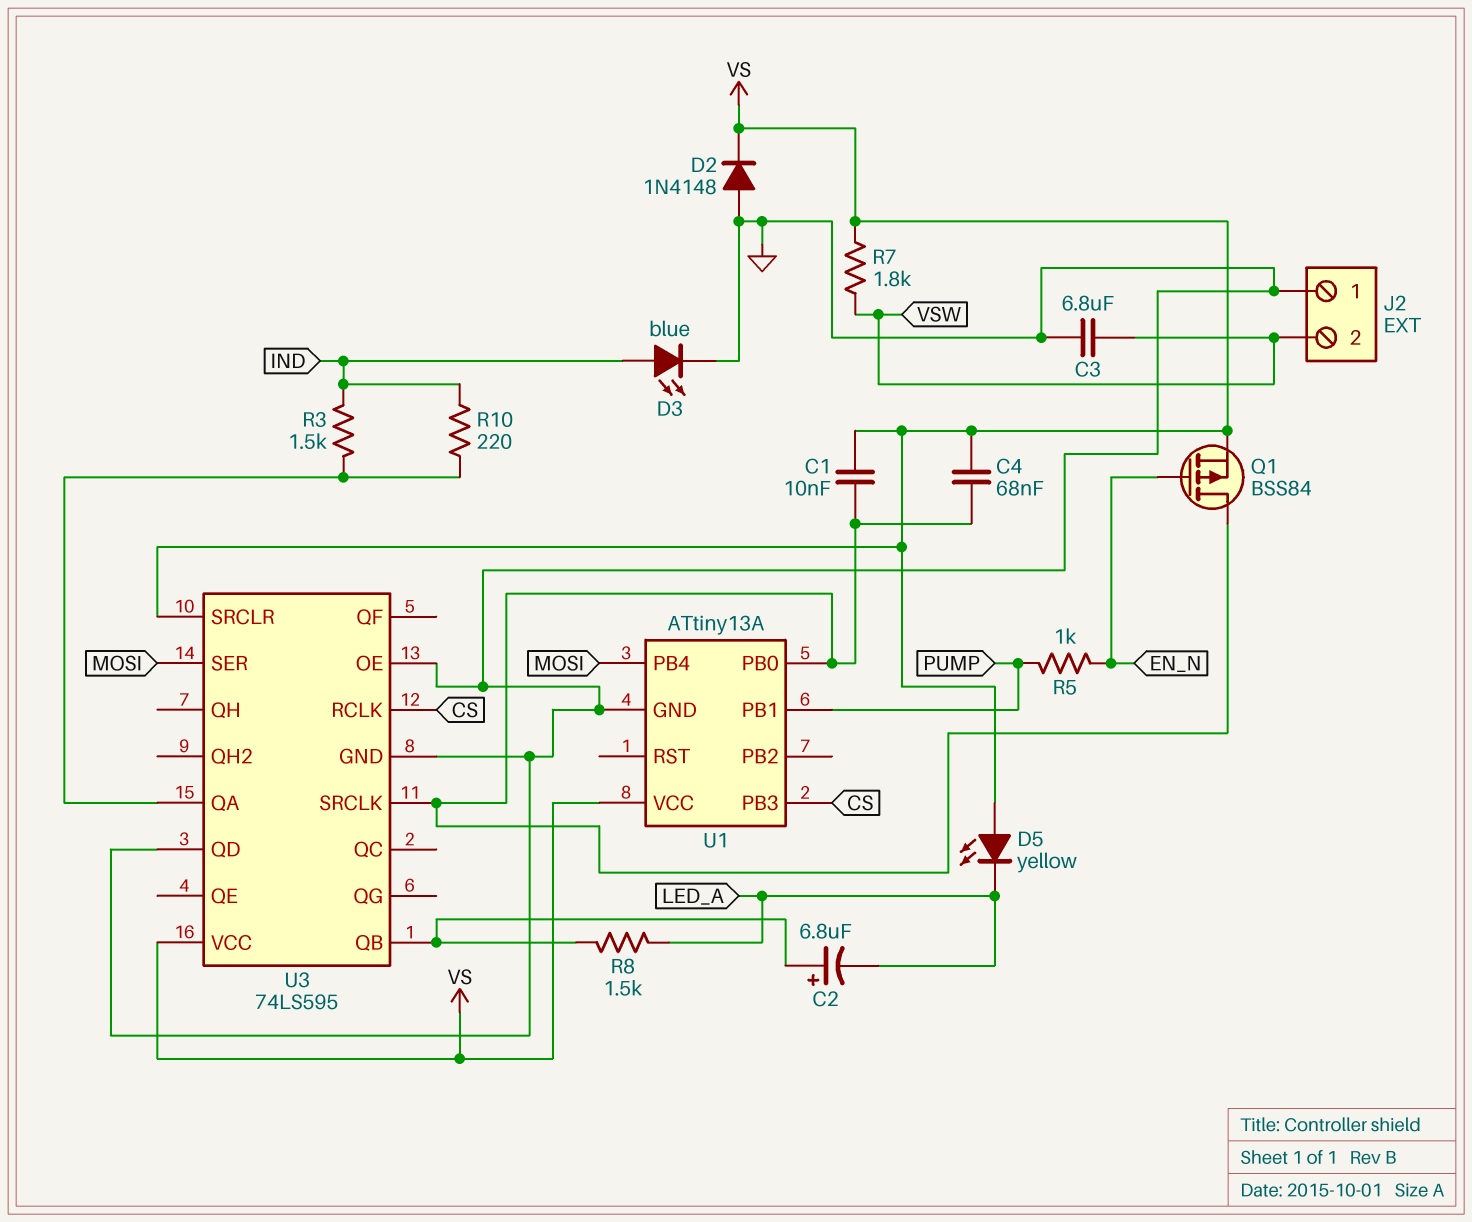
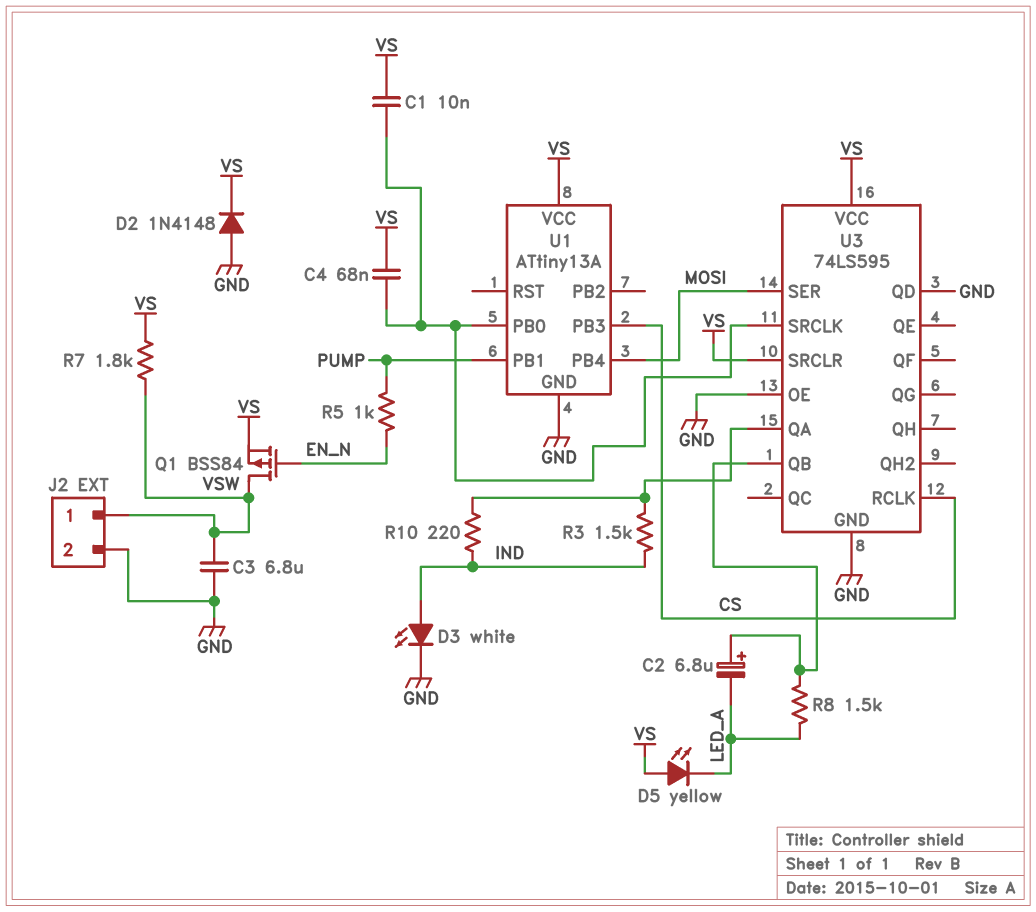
D3: LED blue (A IND, K GND) -> LED white (A IND, K GND)
J2 pin 1: GND -> VSW
J2 pin 2: VSW -> GND
Q1: PMOS BSS84 (G EN_N, D U1/PB0, S VS) -> PMOS BSS84 (G EN_N, D VSW, S VS)

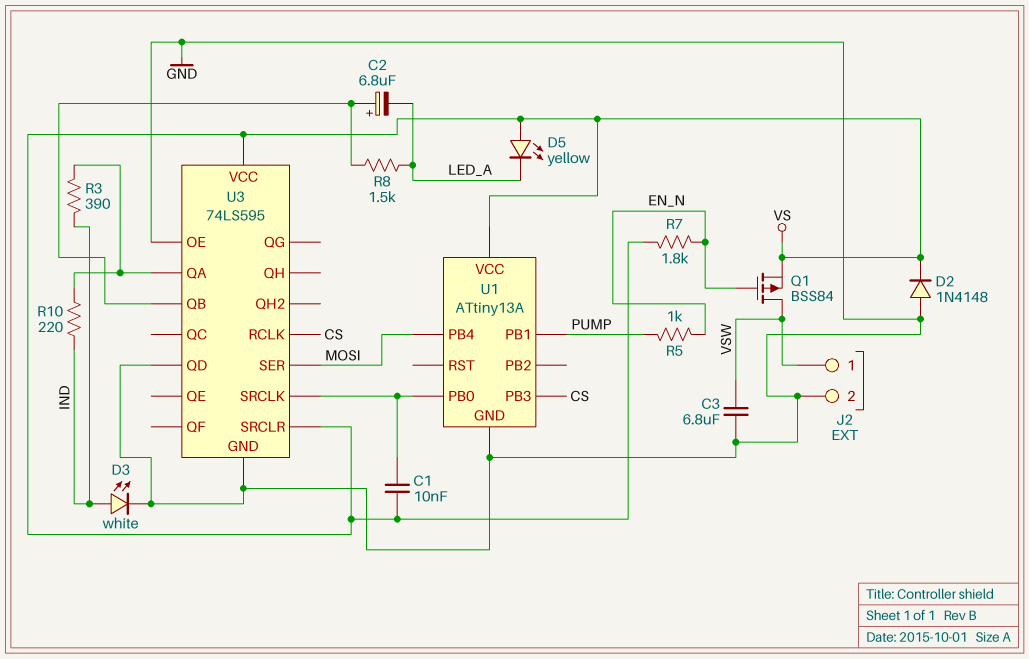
C4: 68nF (U1/PB0, VS) -> none
R3: 1.5k (IND, U3/QA) -> 390 (IND, U3/QA)
R7: 1.8k (VS, VSW) -> 1.8k (EN_N, VS)

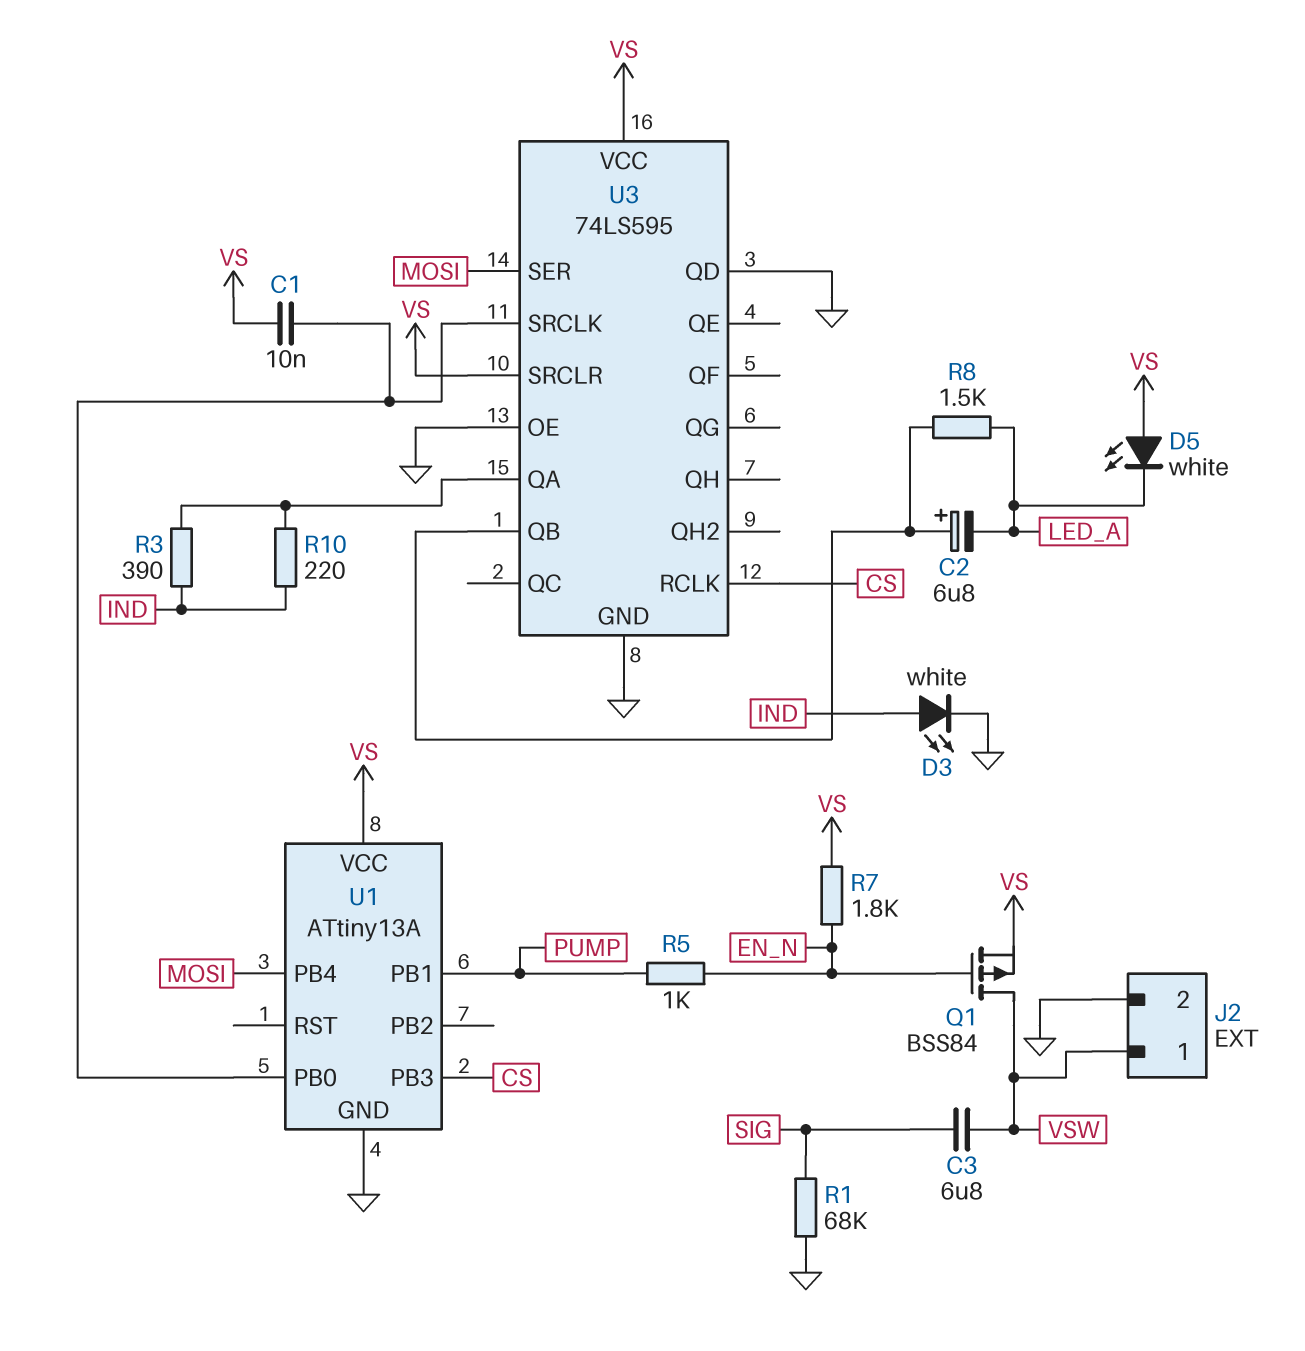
C3: 6.8uF (GND, VSW) -> 6.8uF (SIG, VSW)
D2: diode 1N4148 (A GND, K VS) -> none
D5: LED yellow (A VS, K LED_A) -> LED white (A VS, K LED_A)
R1: none -> 68k (GND, SIG)

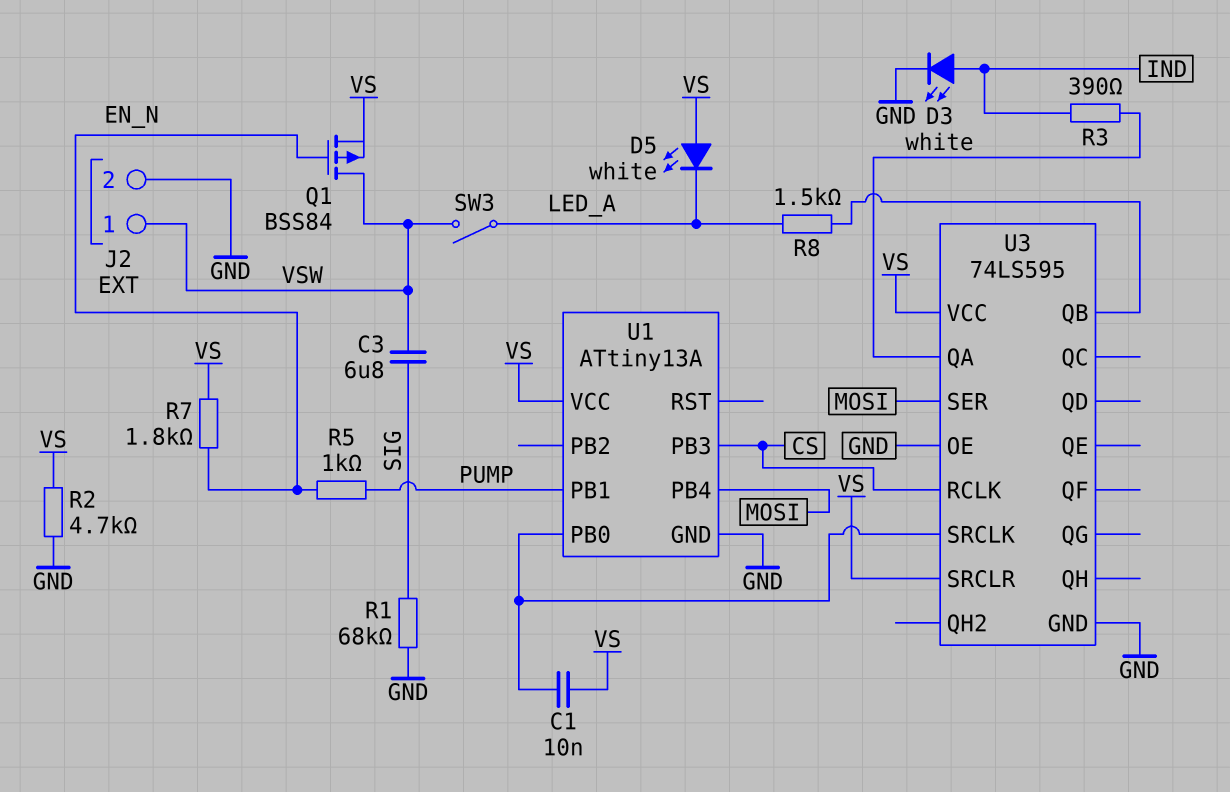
C2: 6.8uF (plus U3/QB, minus LED_A) -> none
R2: none -> 4.7k (GND, VS)
R10: 220 (IND, U3/QA) -> none
SW3: none -> switch (LED_A, VSW)
U3 pin QD: GND -> none

